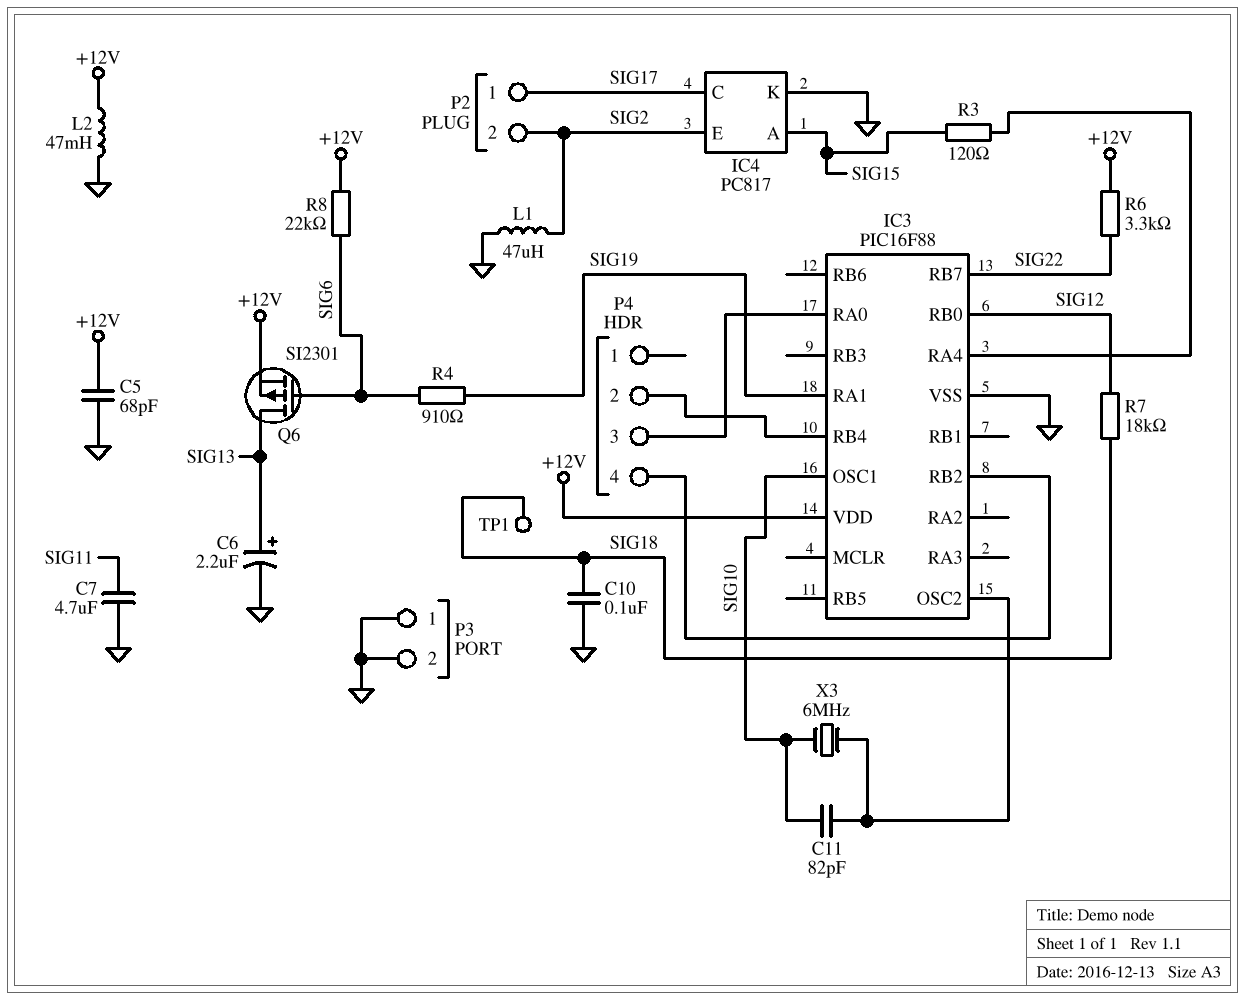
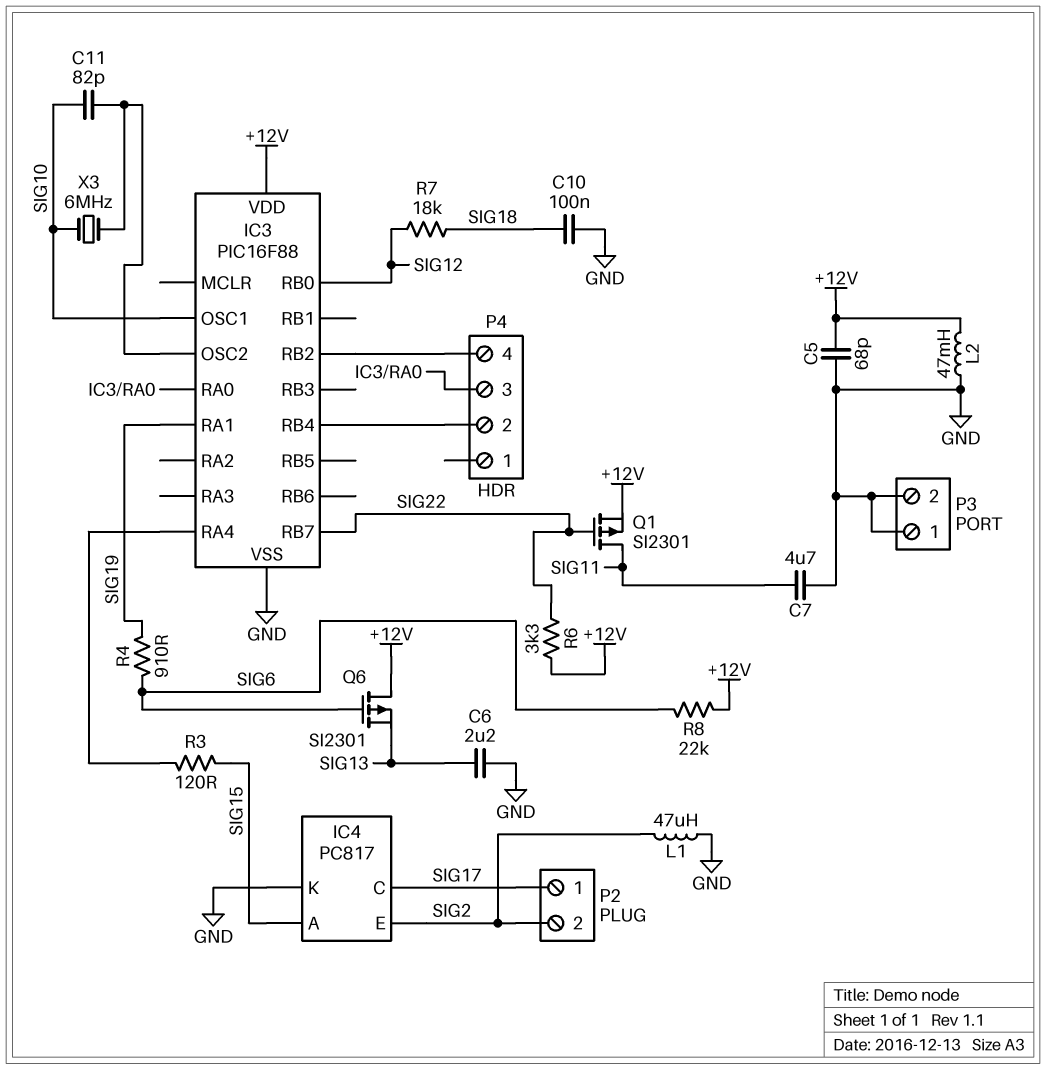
C6: 2.2uF (plus SIG13, minus GND) -> 2.2uF (GND, SIG13)
Q1: none -> PMOS SI2301 (G SIG22, D SIG11, S +12V)
Q6: PMOS SI2301 (G SIG6, D SIG13, S +12V) -> PMOS SI2301 (G SIG6, D +12V, S SIG13)
TP1: test point (SIG18) -> none

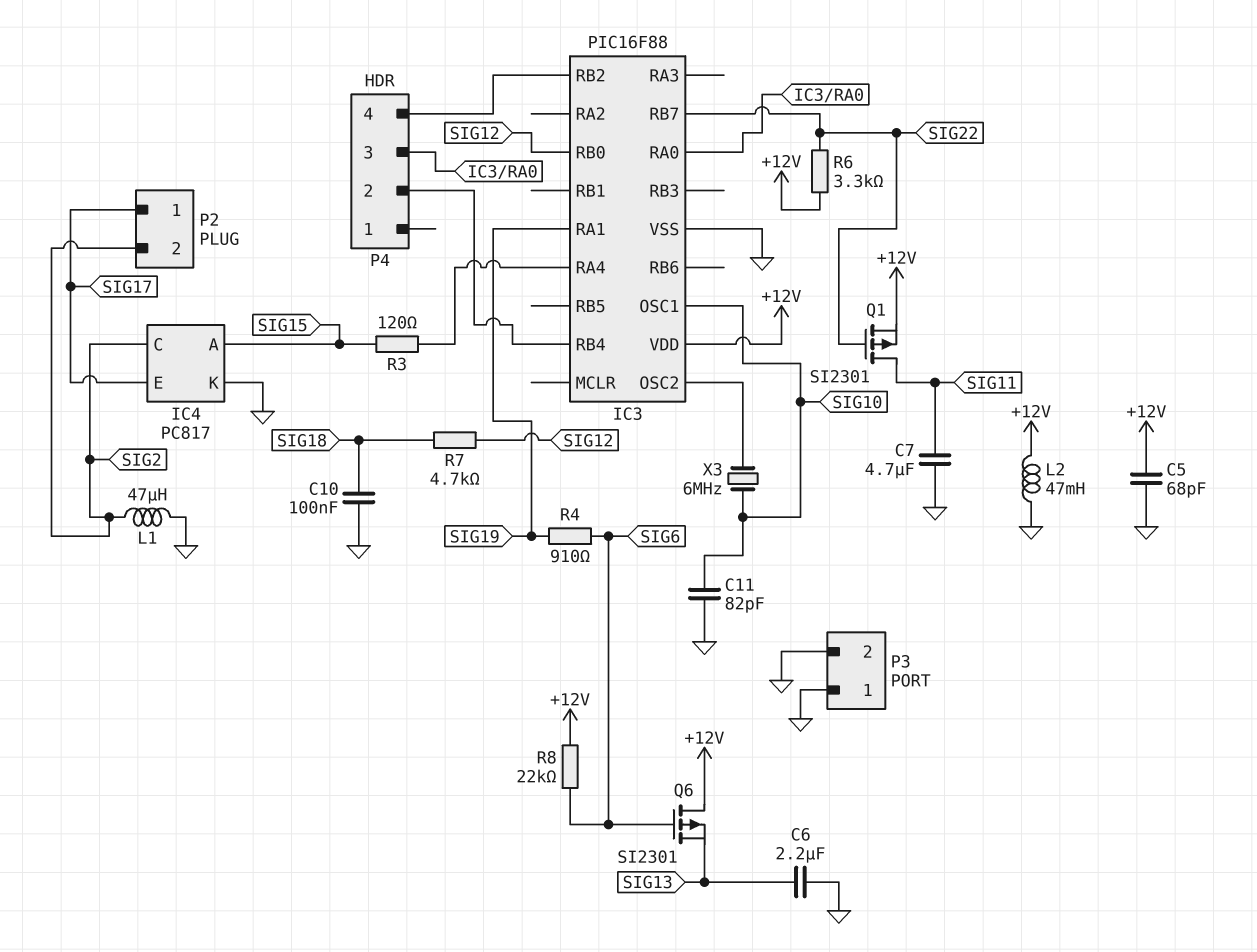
C11: 82pF (IC3/OSC2, SIG10) -> 82pF (GND, SIG10)
IC4 pin C: SIG17 -> SIG2
IC4 pin E: SIG2 -> SIG17
R7: 18k (SIG12, SIG18) -> 4.7k (SIG12, SIG18)

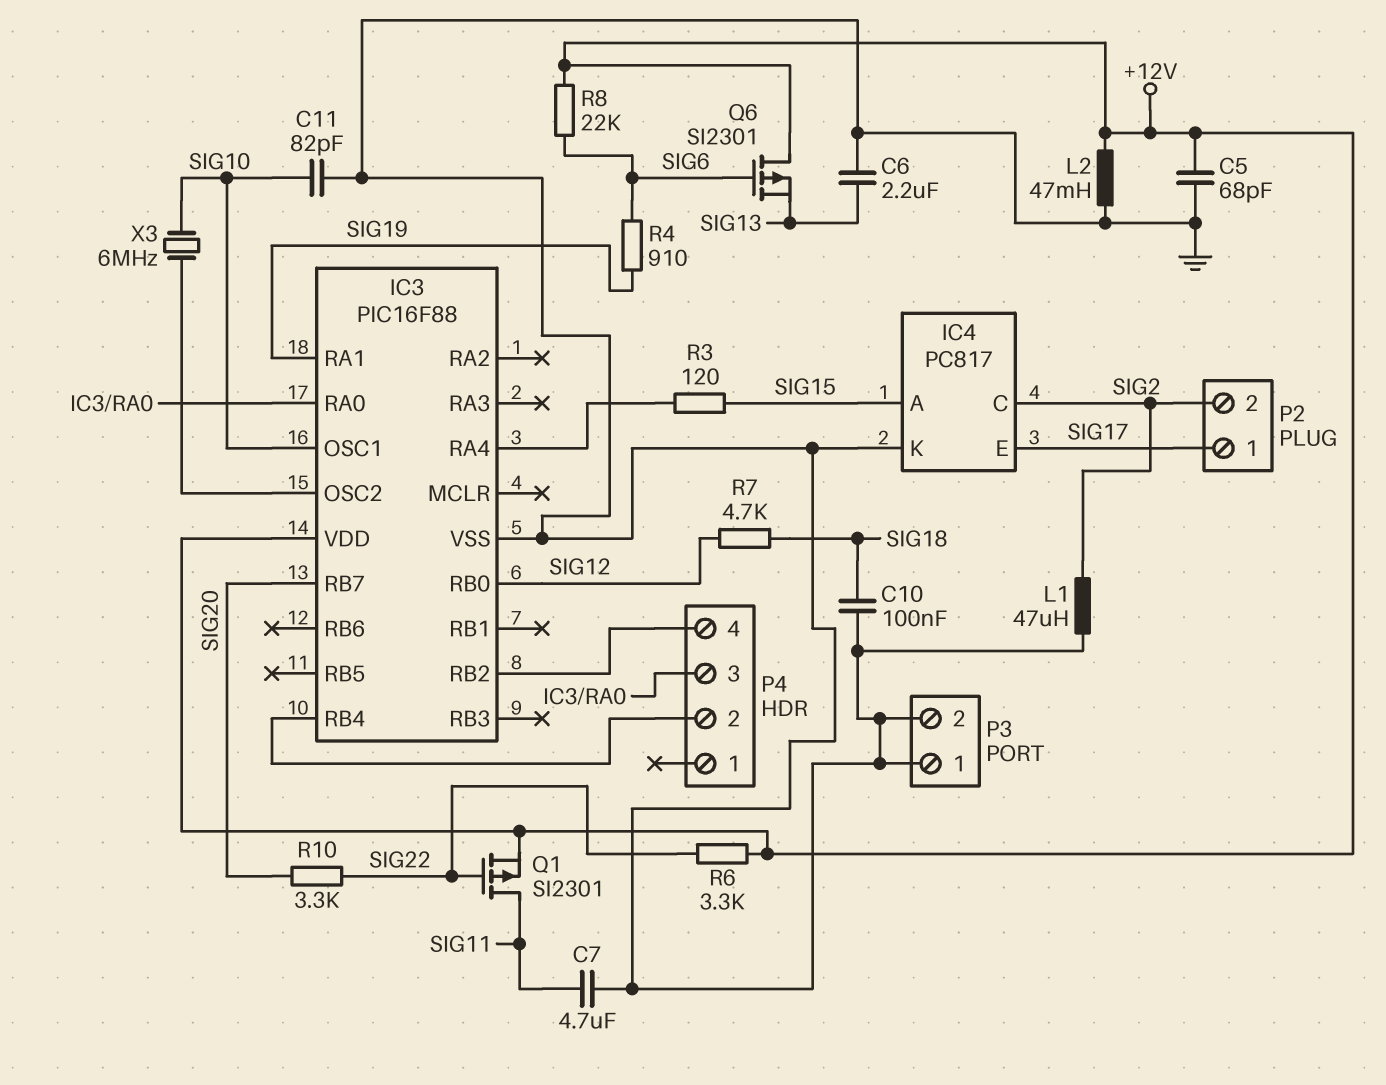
IC3 pin RB7: SIG22 -> SIG20
R10: none -> 3.3k (SIG20, SIG22)

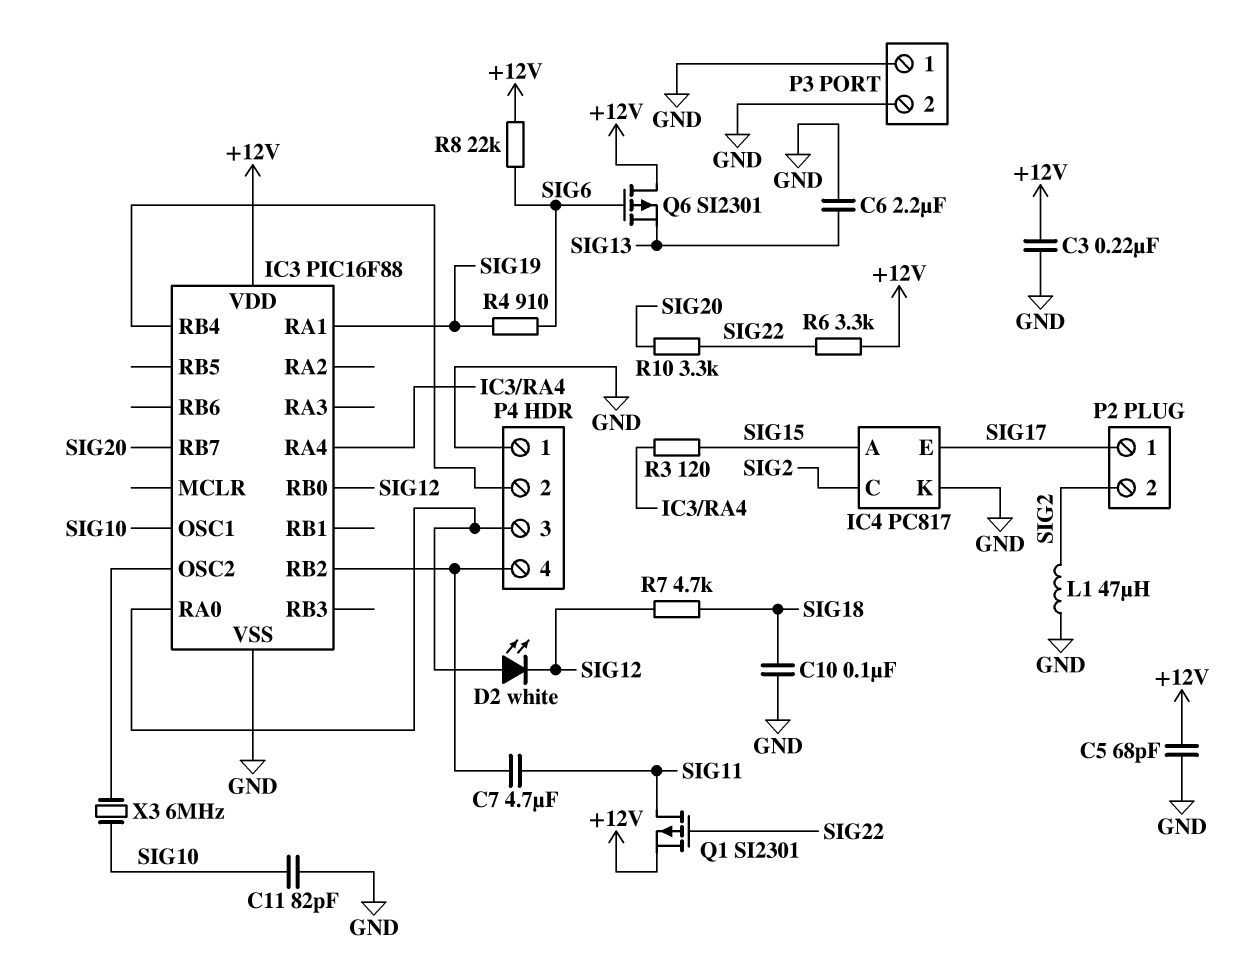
C3: none -> 220nF (+12V, GND)
C7: 4.7uF (GND, SIG11) -> 4.7uF (IC3/RB2, SIG11)
D2: none -> LED white (A IC3/RA0, K SIG12)
L2: 47mH (+12V, GND) -> none
P4 pin 1: none -> GND

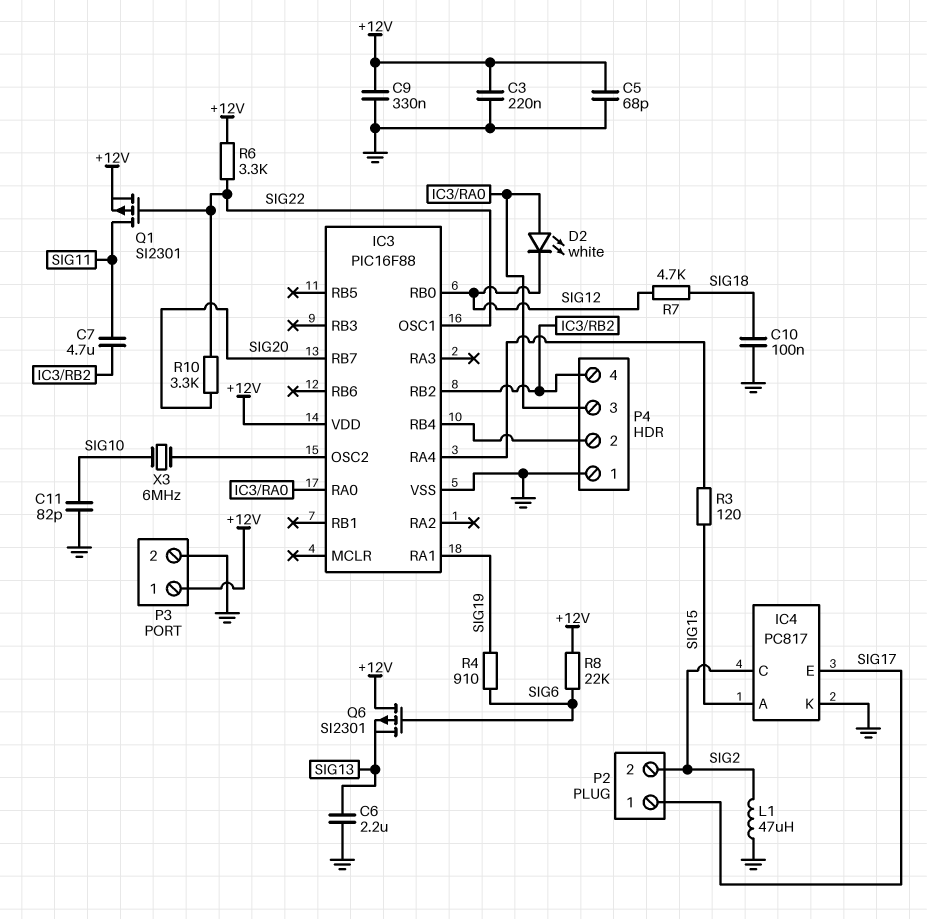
C9: none -> 330nF (+12V, GND)
IC3 pin OSC1: SIG10 -> SIG22
P3 pin 1: GND -> +12V

